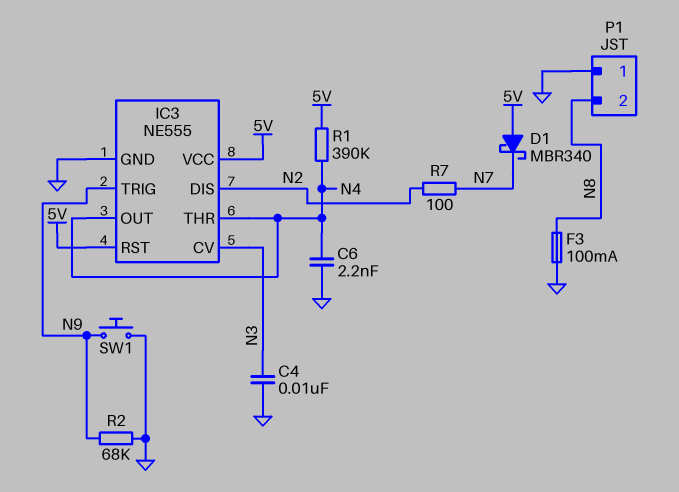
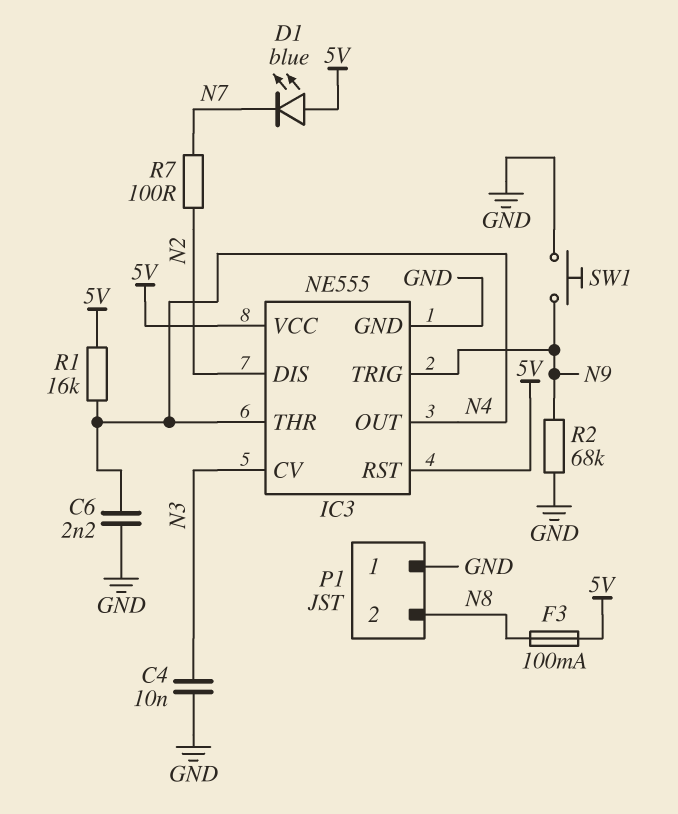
D1: schottky MBR340 (A 5V, K N7) -> LED blue (A 5V, K N7)
F3: 100mA (GND, N8) -> 100mA (5V, N8)
R1: 390k (5V, N4) -> 16k (5V, N4)

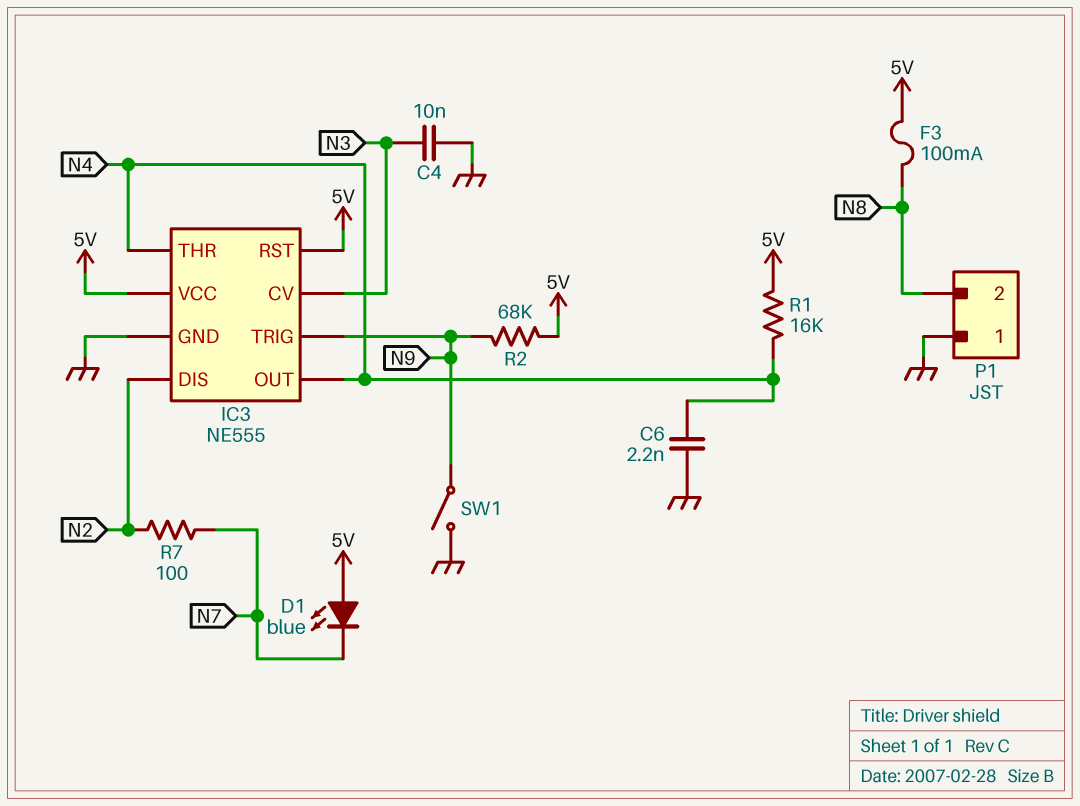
R2: 68k (GND, N9) -> 68k (5V, N9)
SW1: button (GND, N9) -> switch (GND, N9)

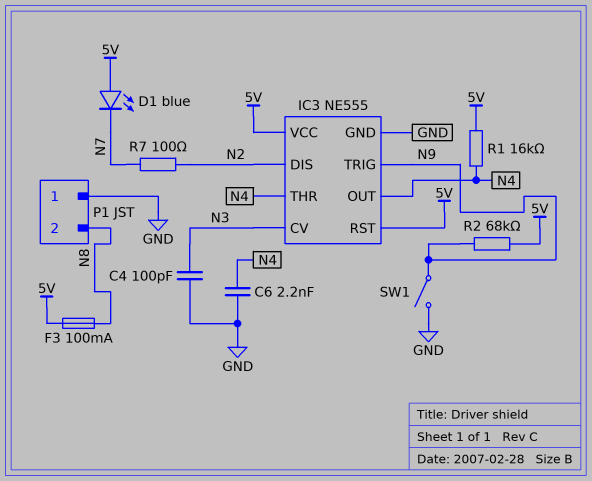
C4: 10nF (GND, N3) -> 100pF (GND, N3)

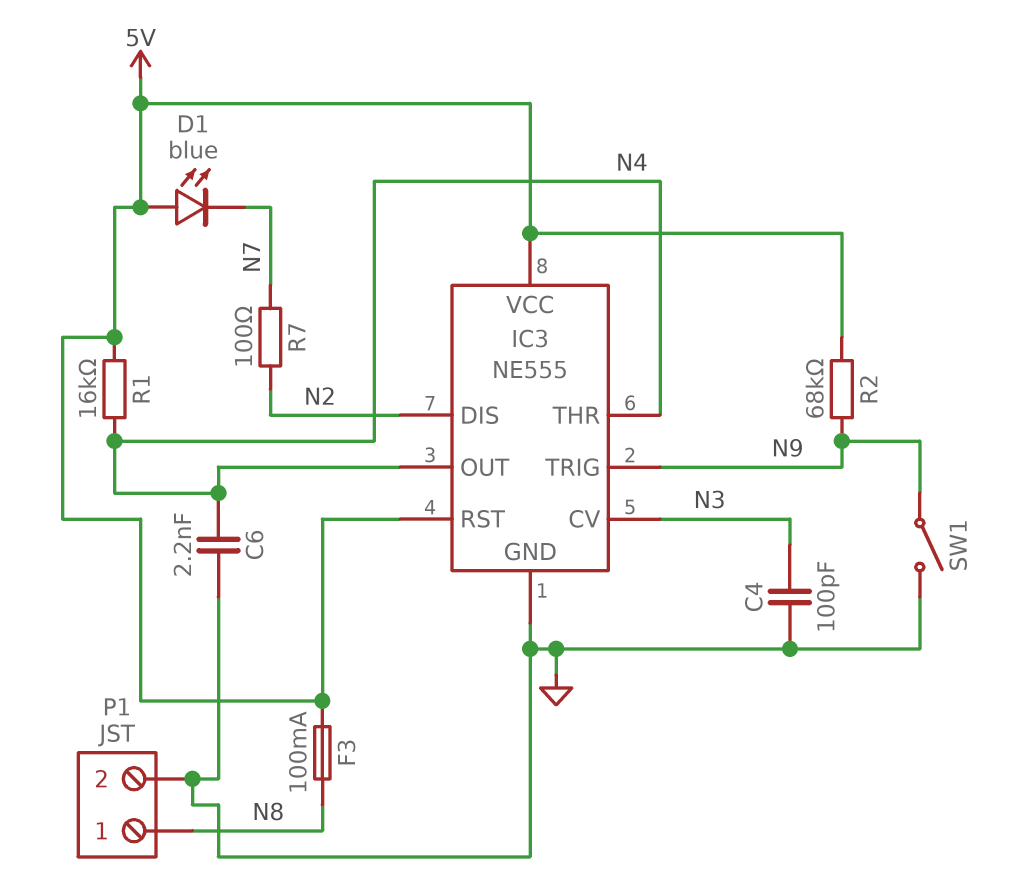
P1 pin 1: GND -> N8
P1 pin 2: N8 -> GND

